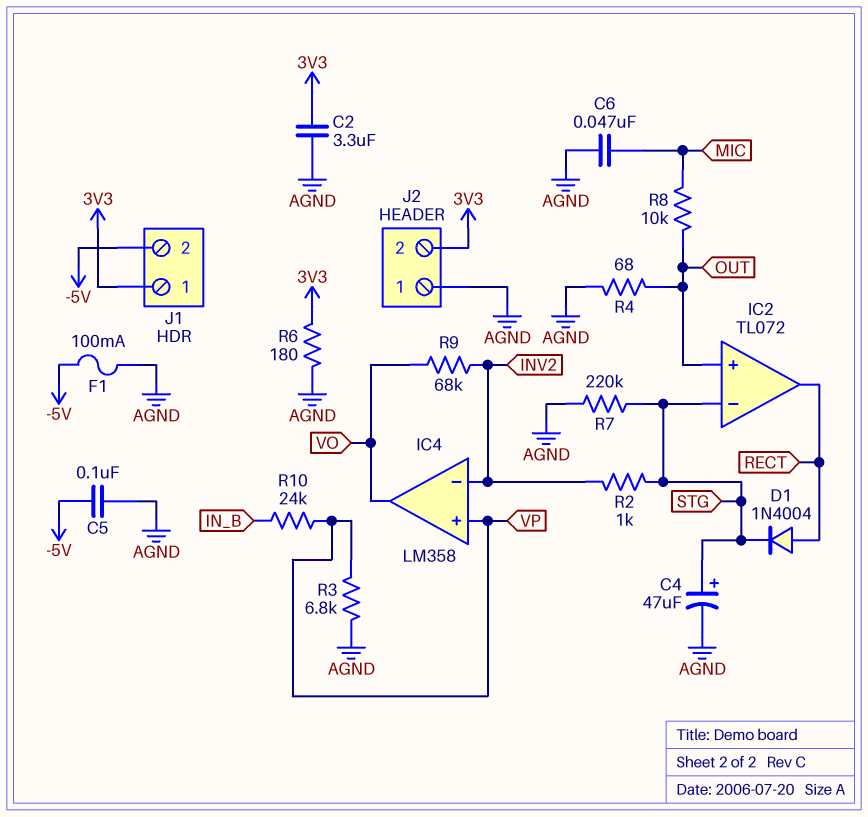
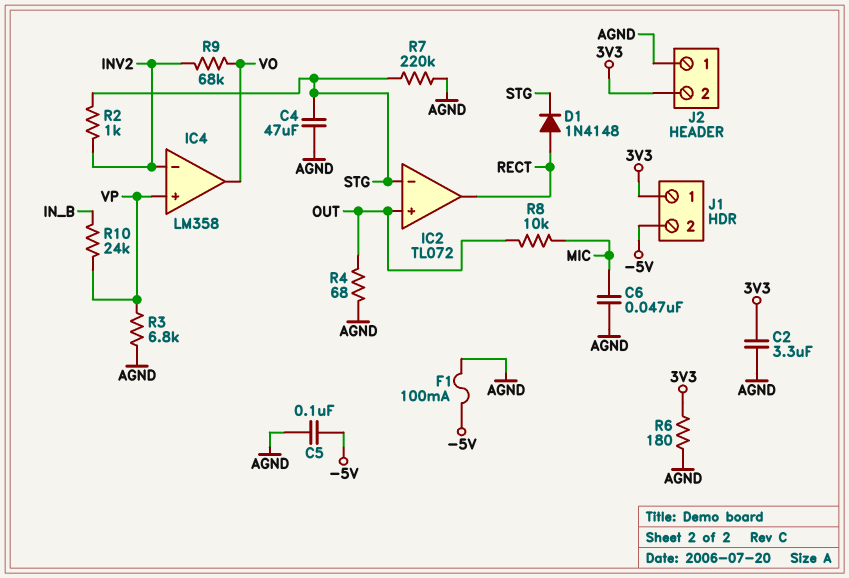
C4: 47uF (plus STG, minus AGND) -> 47uF (AGND, STG)
D1: diode 1N4004 (A RECT, K STG) -> diode 1N4148 (A RECT, K STG)

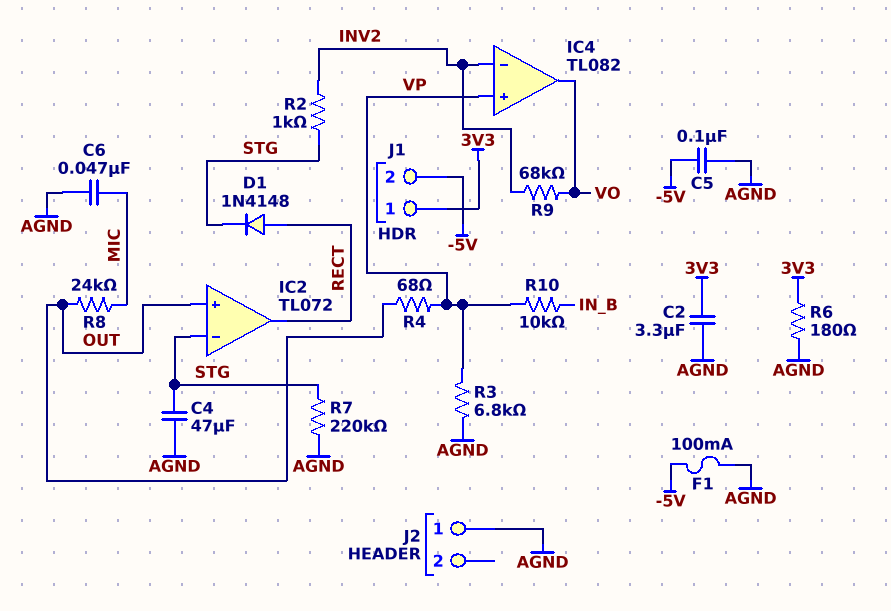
IC4: LM358 -> TL082
J2 pin 2: 3V3 -> none
R4: 68 (AGND, OUT) -> 68 (OUT, VP)
R8: 10k (MIC, OUT) -> 24k (MIC, OUT)
R10: 24k (IN_B, VP) -> 10k (IN_B, VP)

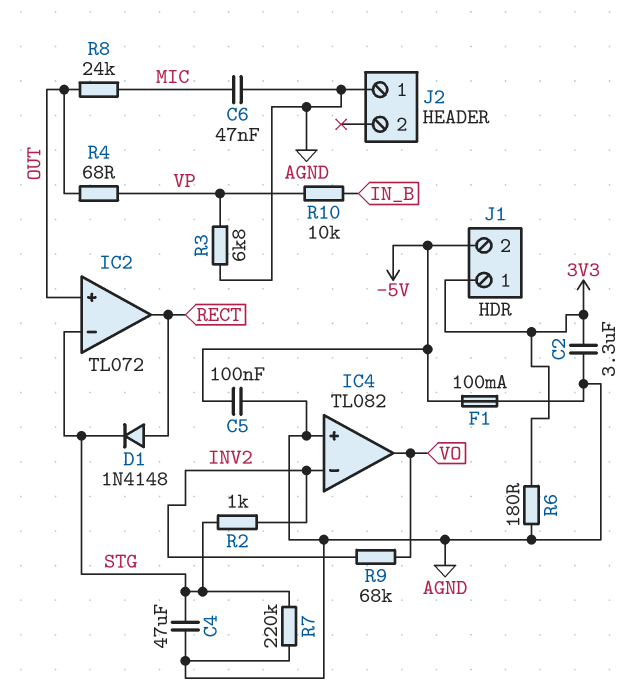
IC4 pin in+: VP -> AGND

